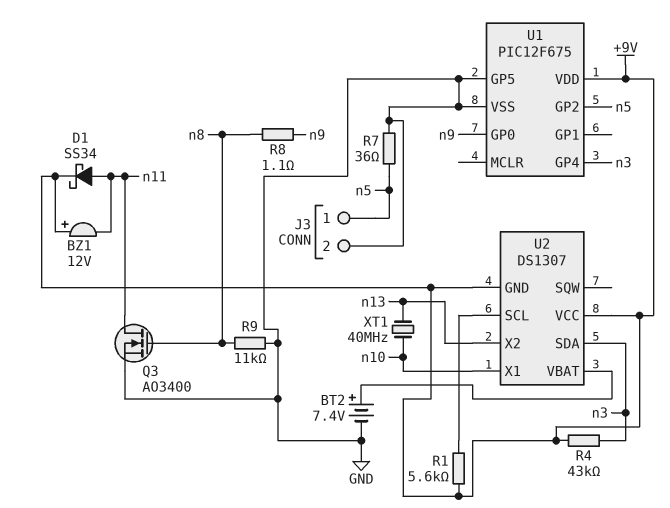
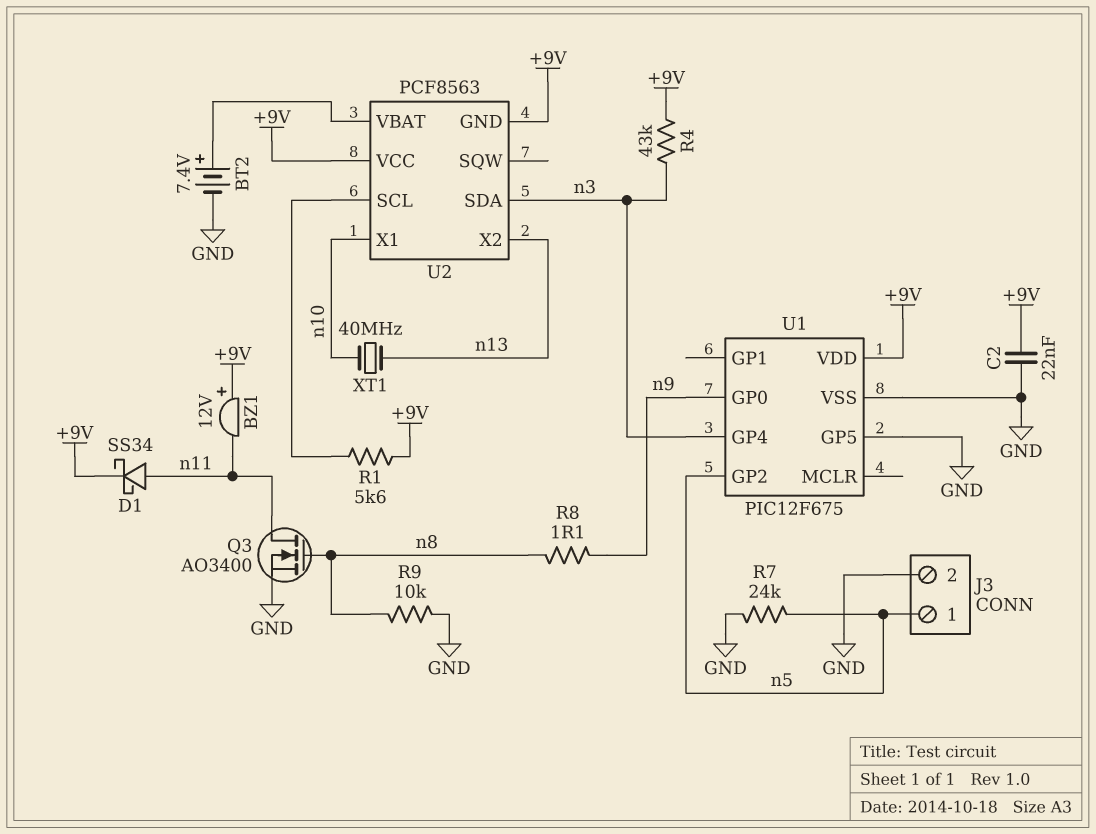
C2: none -> 22nF (+9V, GND)
R7: 36 (GND, n5) -> 24k (GND, n5)
R9: 11k (GND, n8) -> 10k (GND, n8)
U2: DS1307 -> PCF8563

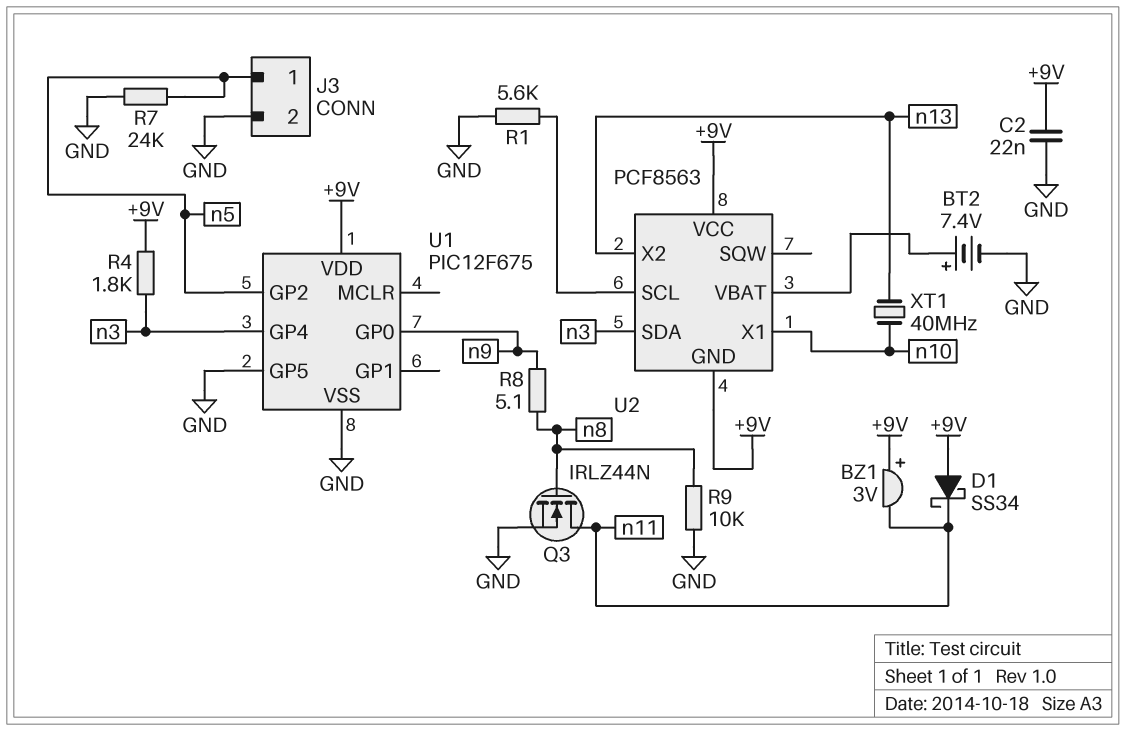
BZ1: buzzer 12V (plus +9V, minus n11) -> buzzer 3V (plus +9V, minus n11)
D1: schottky SS34 (A n11, K +9V) -> schottky SS34 (A +9V, K n11)
Q3: NMOS AO3400 (G n8, D n11, S GND) -> NMOS IRLZ44N (G n8, D n11, S GND)
R1: 5.6k (+9V, U2/SCL) -> 5.6k (GND, U2/SCL)
R4: 43k (+9V, n3) -> 1.8k (+9V, n3)
R8: 1.1 (n8, n9) -> 5.1 (n8, n9)

